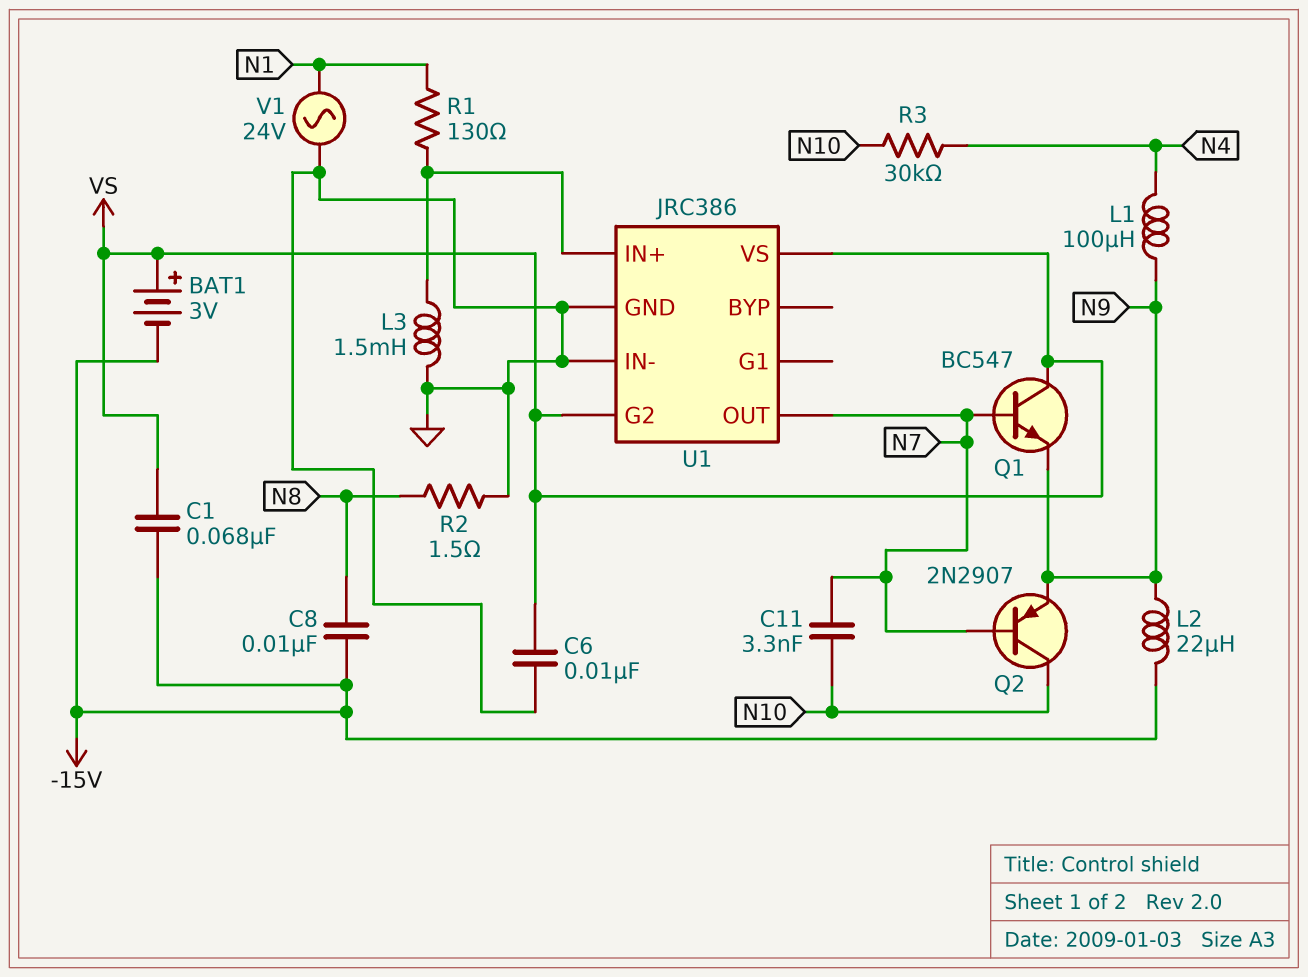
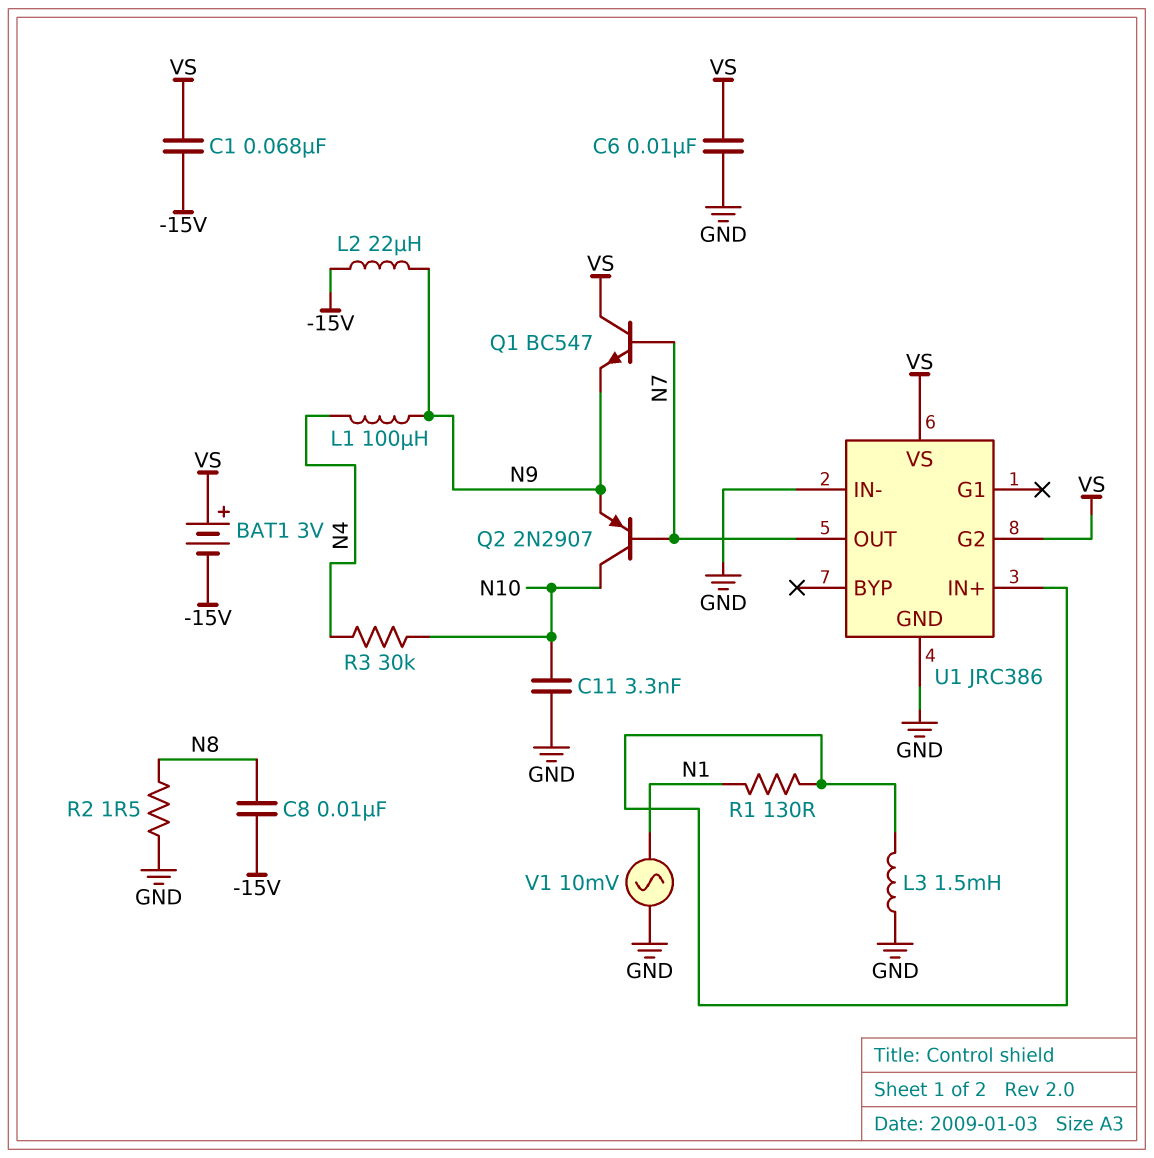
C11: 3.3nF (N7, N10) -> 3.3nF (GND, N10)
V1: AC 24V (GND, N1) -> AC 10mV (GND, N1)

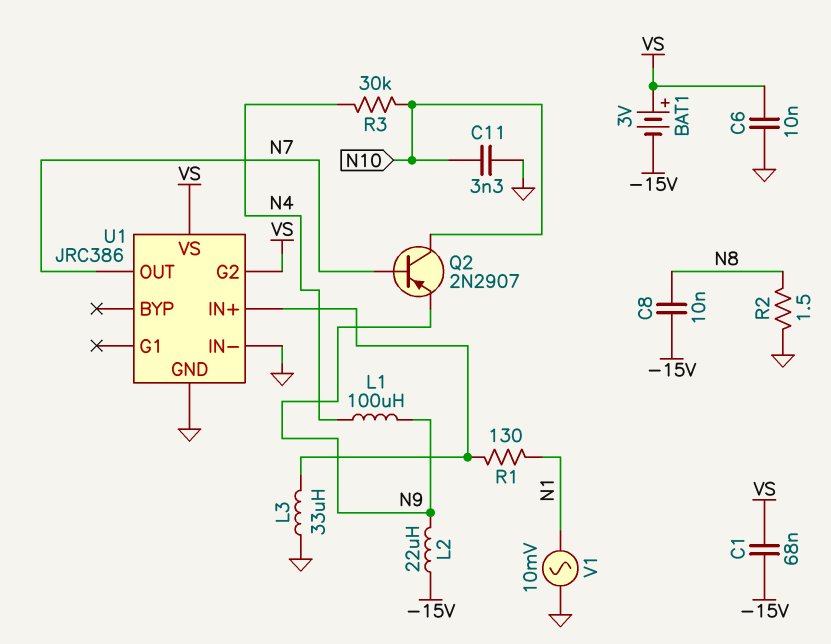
L3: 1.5mH (GND, U1/IN+) -> 33uH (GND, U1/IN+)
Q1: NPN BC547 (B N7, C VS, E N9) -> none

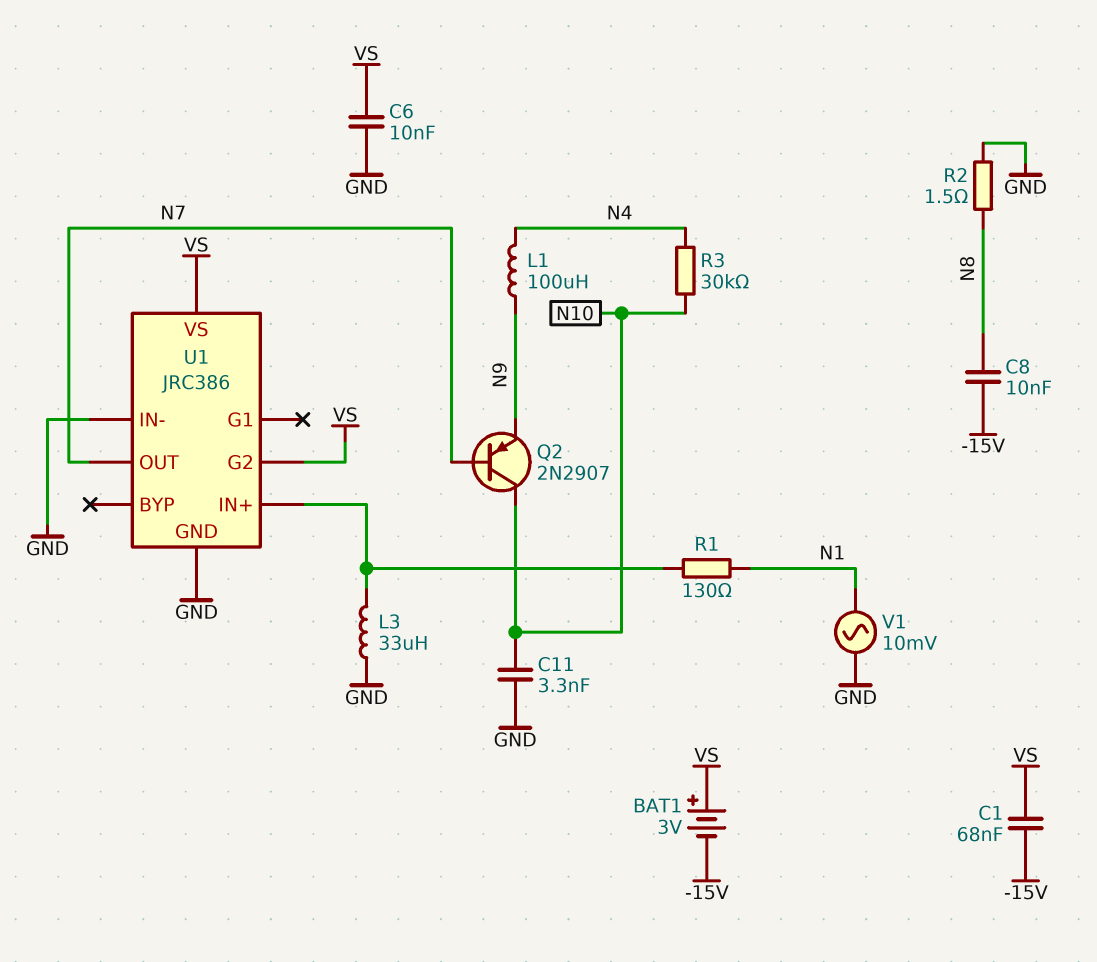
L2: 22uH (-15V, N9) -> none

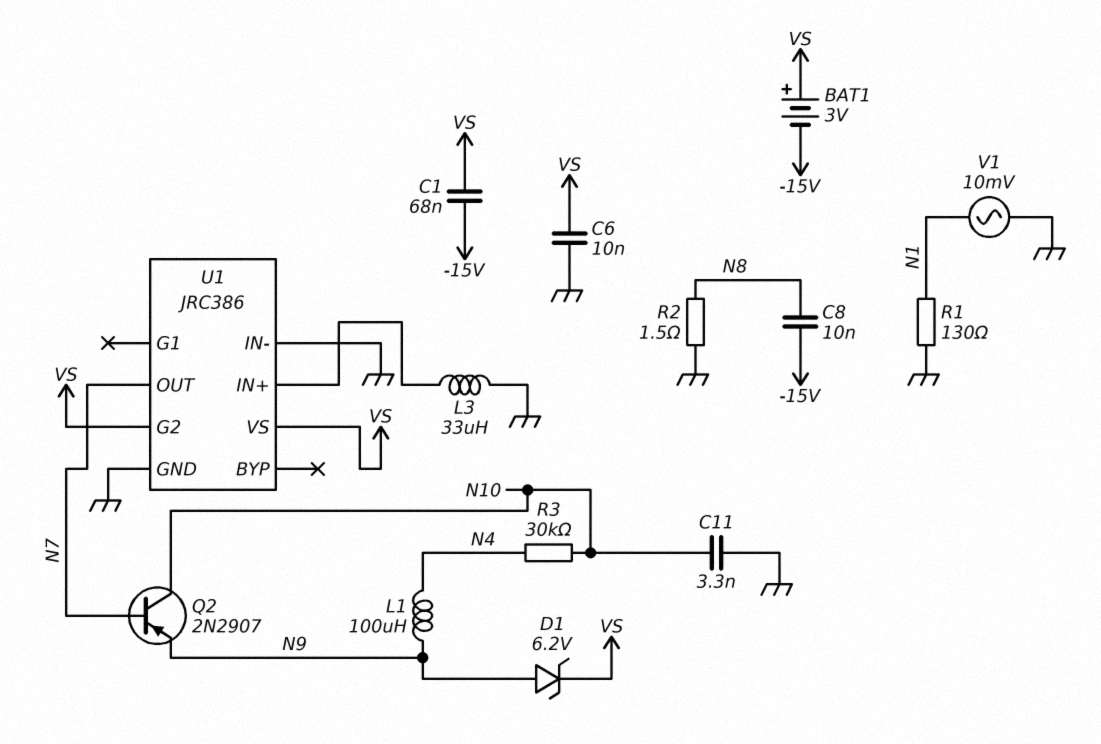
D1: none -> zener 6.2V (A N9, K VS)
R1: 130 (N1, U1/IN+) -> 130 (GND, N1)

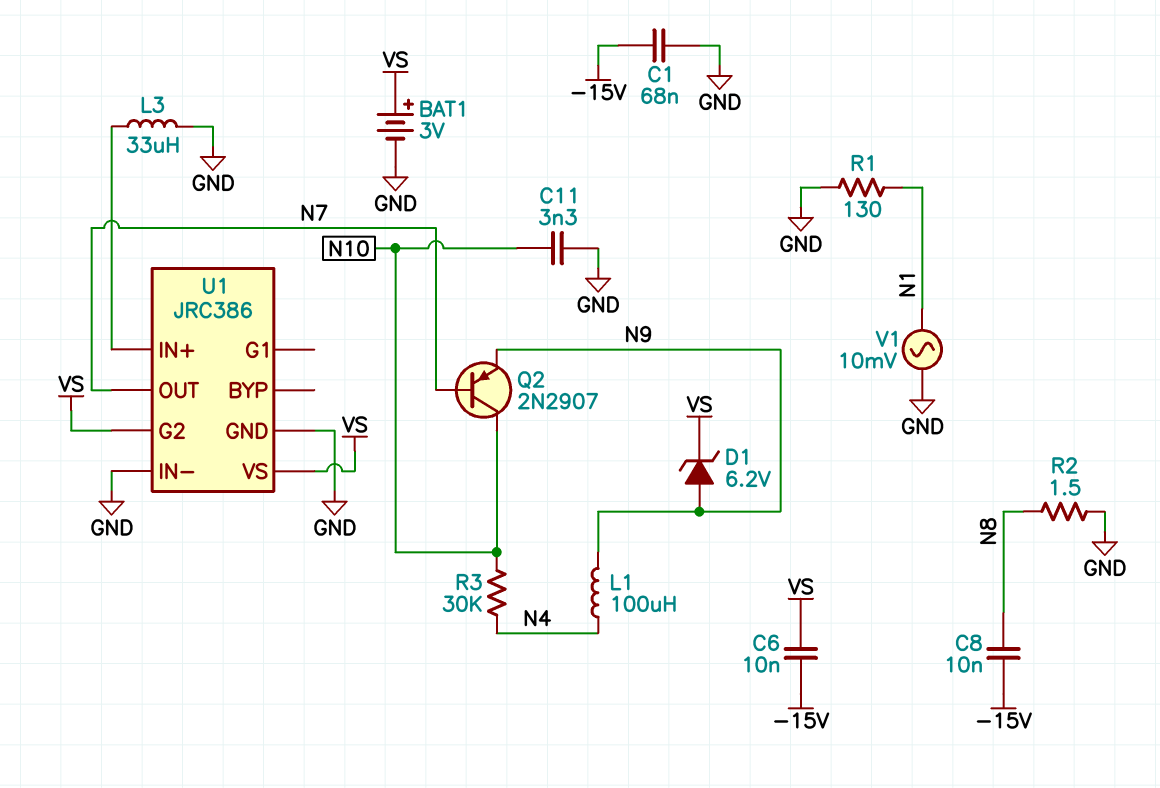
BAT1: 3V (plus VS, minus -15V) -> 3V (plus VS, minus GND)
C1: 68nF (-15V, VS) -> 68nF (-15V, GND)
C6: 10nF (GND, VS) -> 10nF (-15V, VS)

